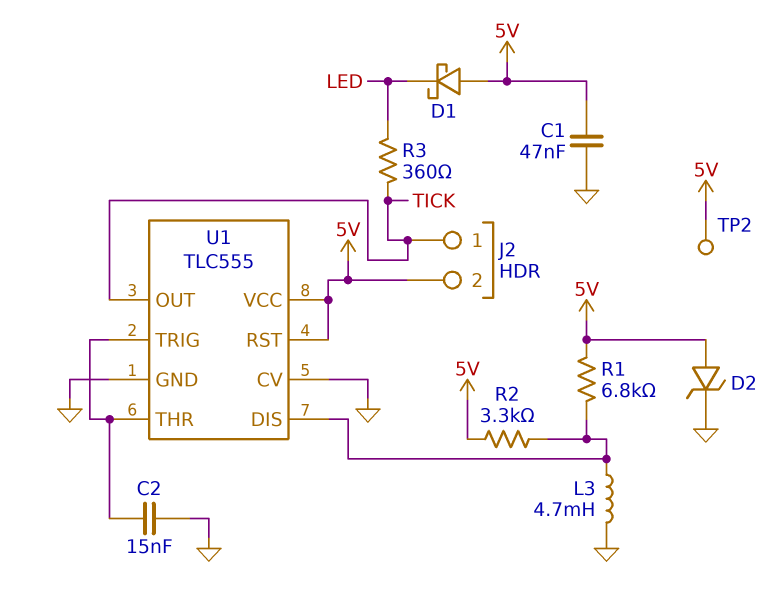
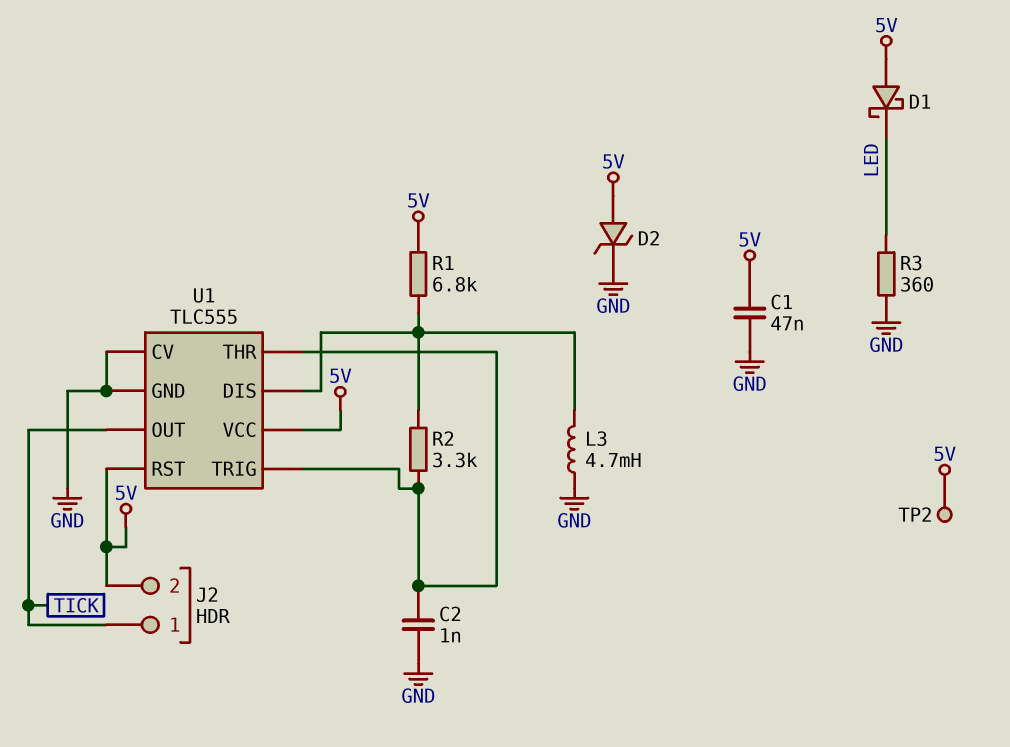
C2: 15nF (GND, U1/THR) -> 1nF (GND, U1/THR)
R2: 3.3k (5V, U1/DIS) -> 3.3k (U1/DIS, U1/THR)
R3: 360 (LED, TICK) -> 360 (GND, LED)

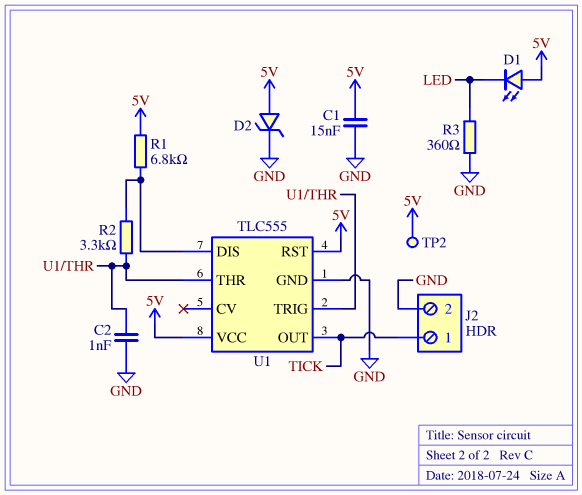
C1: 47nF (5V, GND) -> 15nF (5V, GND)
D1: schottky (A 5V, K LED) -> LED (A 5V, K LED)
J2 pin 2: 5V -> GND
L3: 4.7mH (GND, U1/DIS) -> none
U1 pin CV: GND -> none

